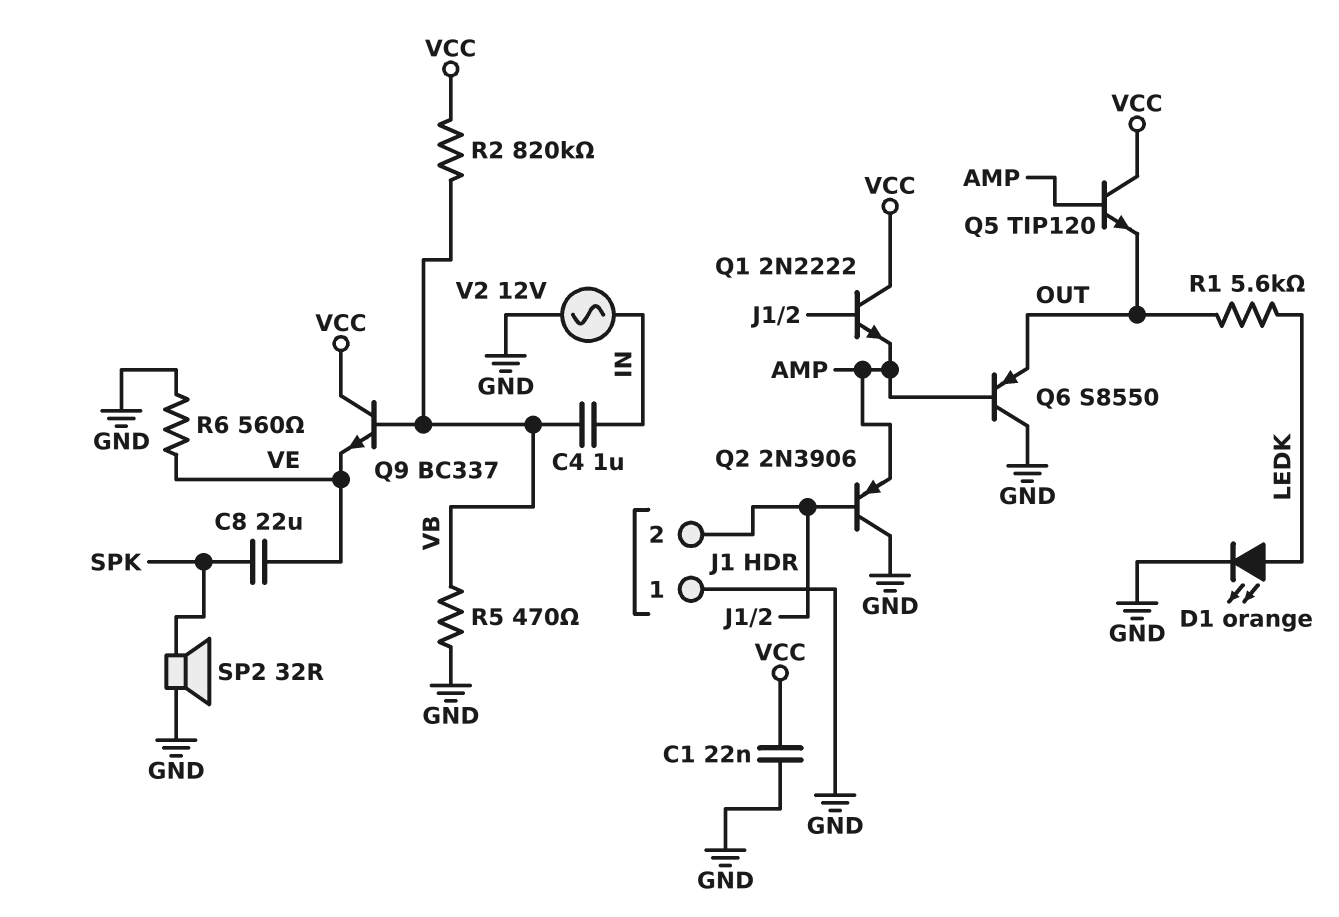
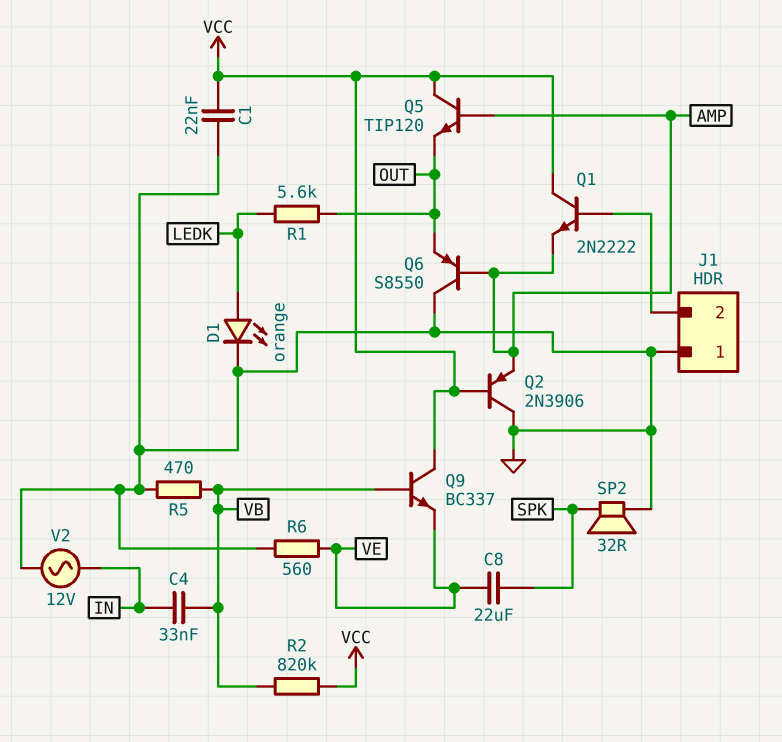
C4: 1uF (IN, VB) -> 33nF (IN, VB)
Q2: PNP 2N3906 (B J1/2, C GND, E AMP) -> PNP 2N3906 (B VCC, C GND, E AMP)

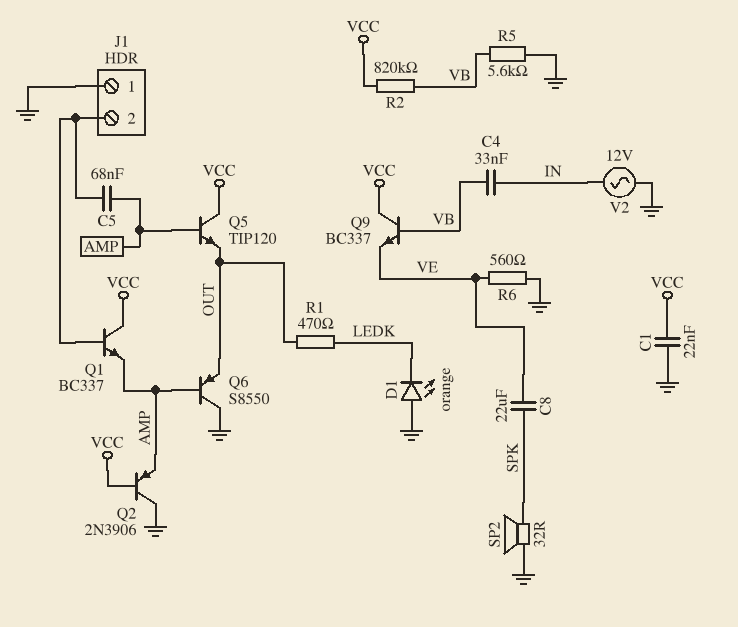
C5: none -> 68nF (AMP, J1/2)
D1: LED orange (A LEDK, K GND) -> LED orange (A GND, K LEDK)
Q1: NPN 2N2222 (B J1/2, C VCC, E AMP) -> NPN BC337 (B J1/2, C VCC, E AMP)
R1: 5.6k (LEDK, OUT) -> 470 (LEDK, OUT)
R5: 470 (GND, VB) -> 5.6k (GND, VB)

